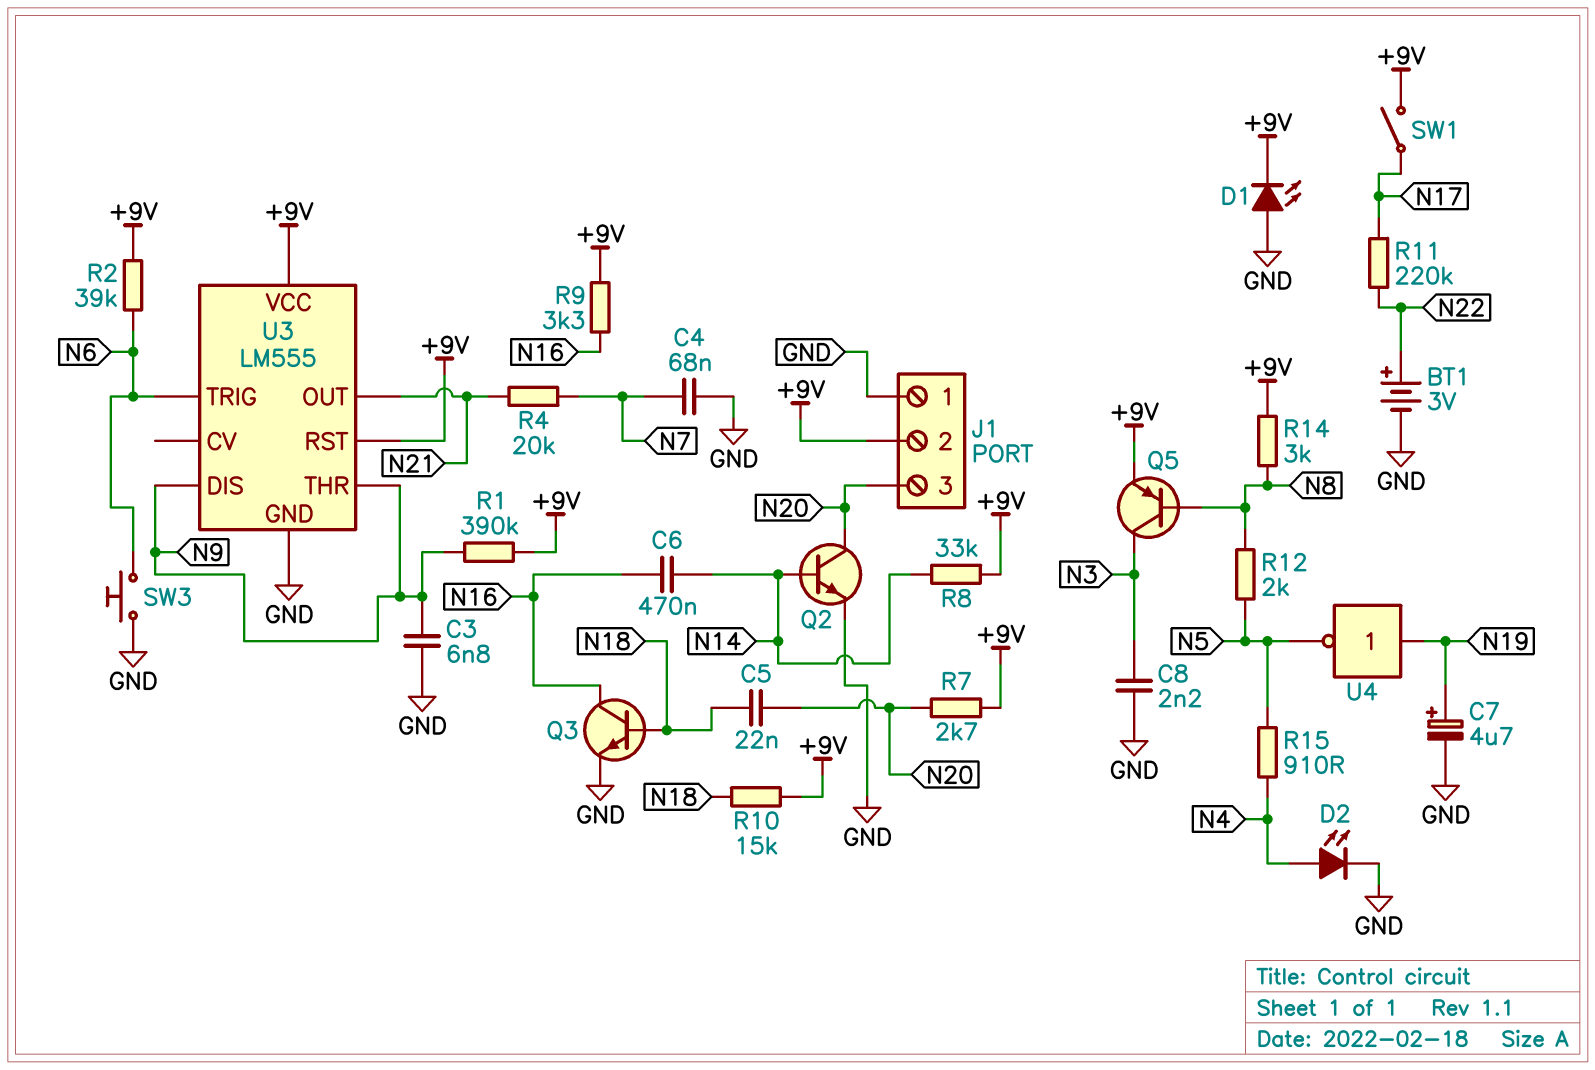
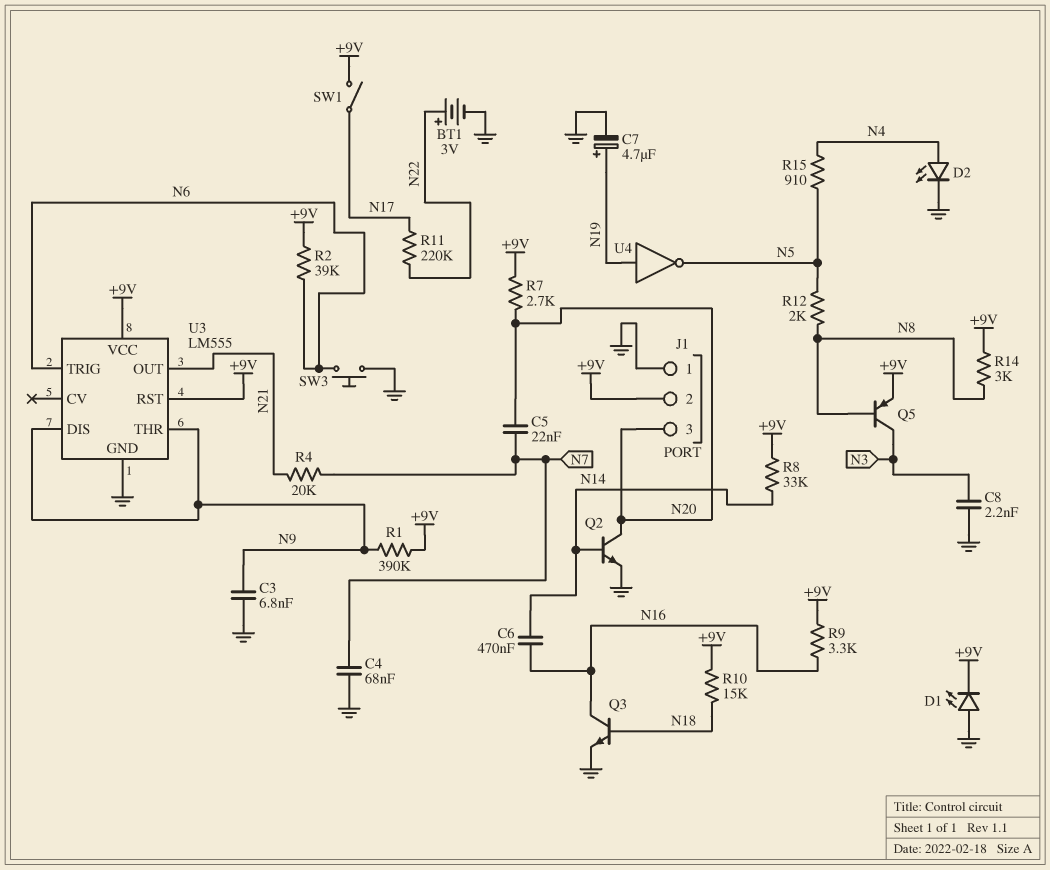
C5: 22nF (N18, N20) -> 22nF (N7, N20)

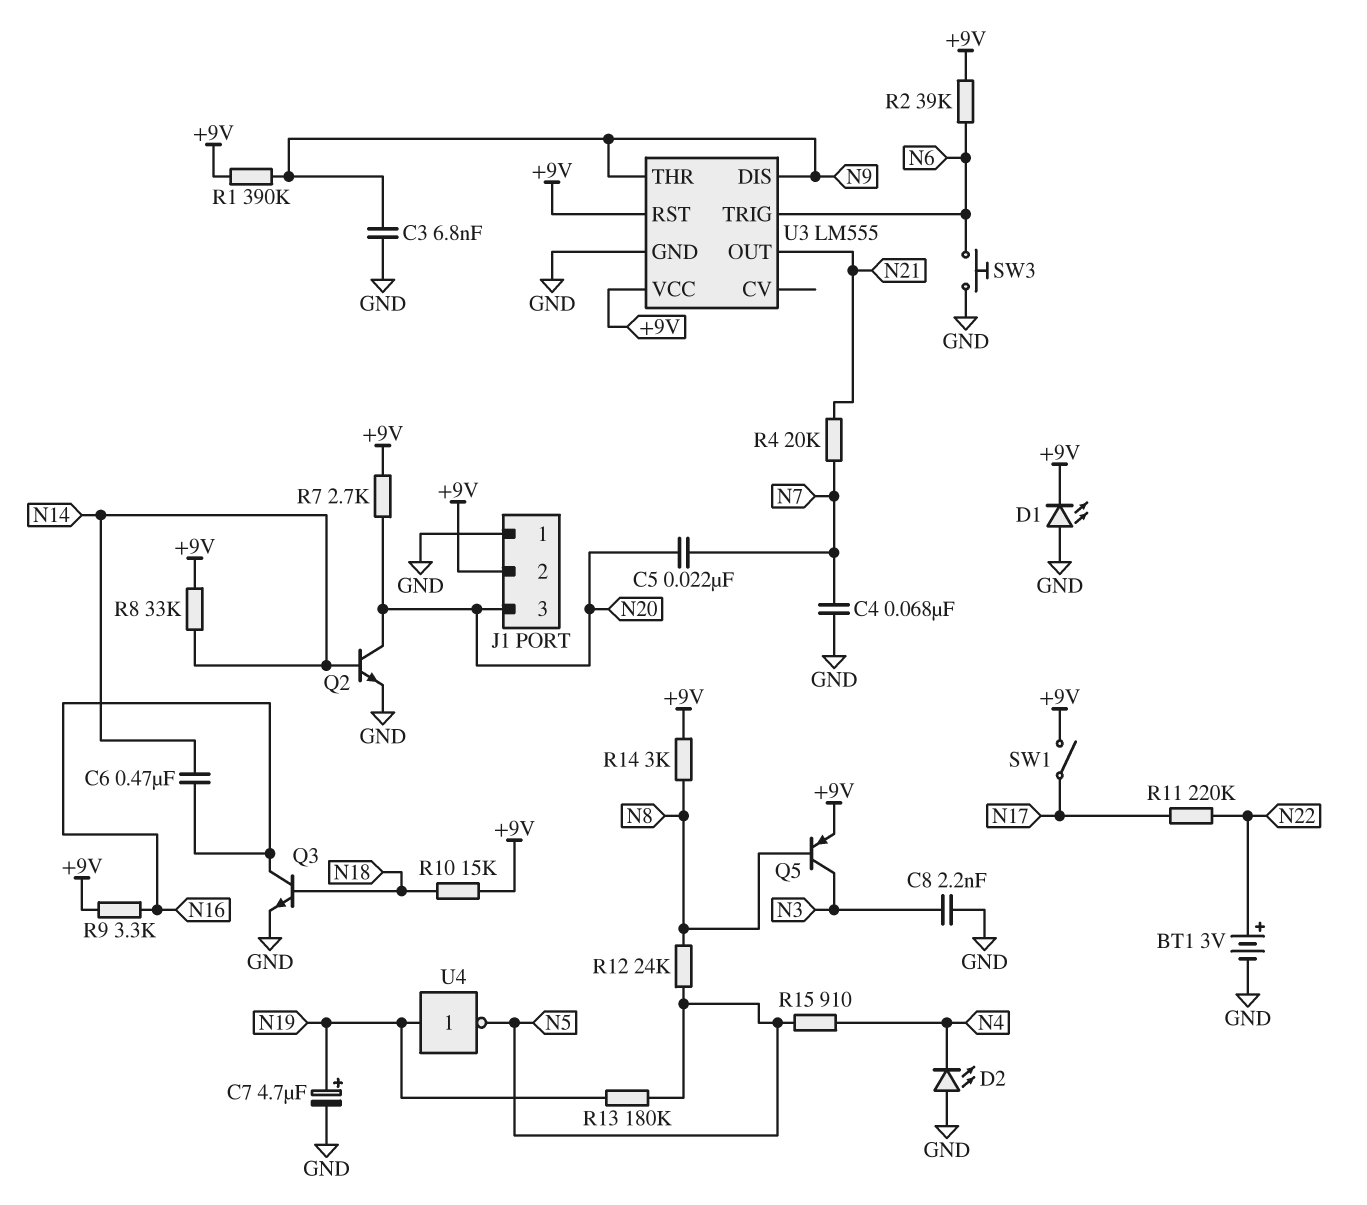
D2: LED (A N4, K GND) -> LED (A GND, K N4)
R12: 2k (N5, N8) -> 24k (N5, N8)
R13: none -> 180k (N5, N19)

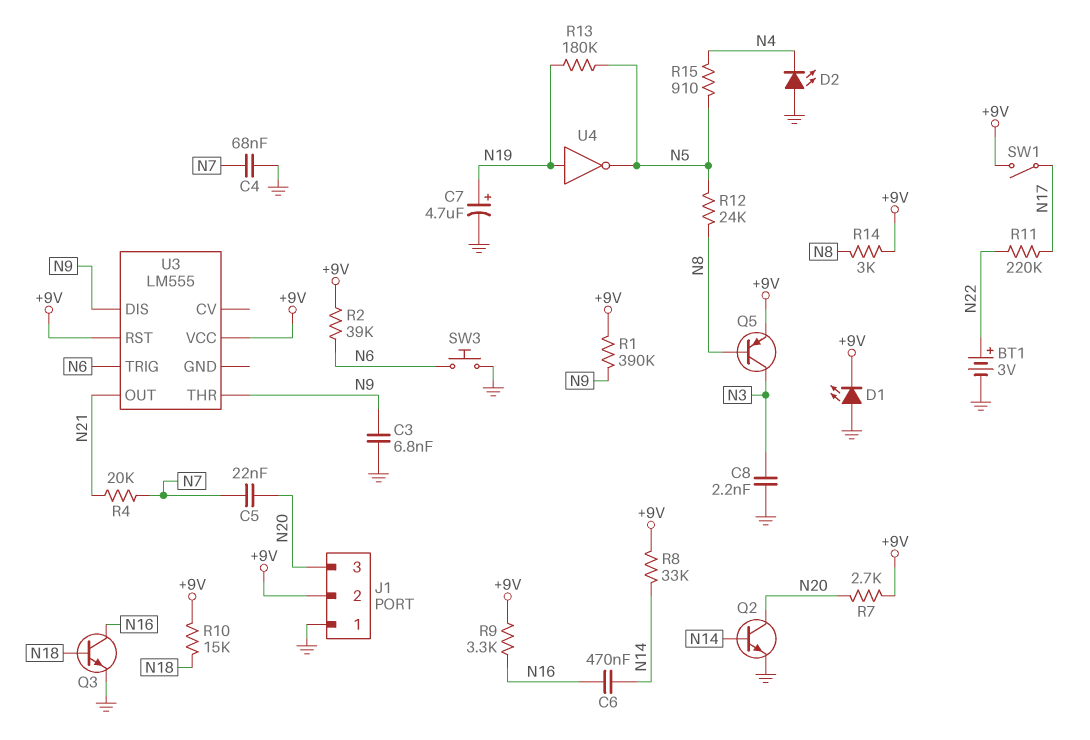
U3 pin GND: GND -> none

